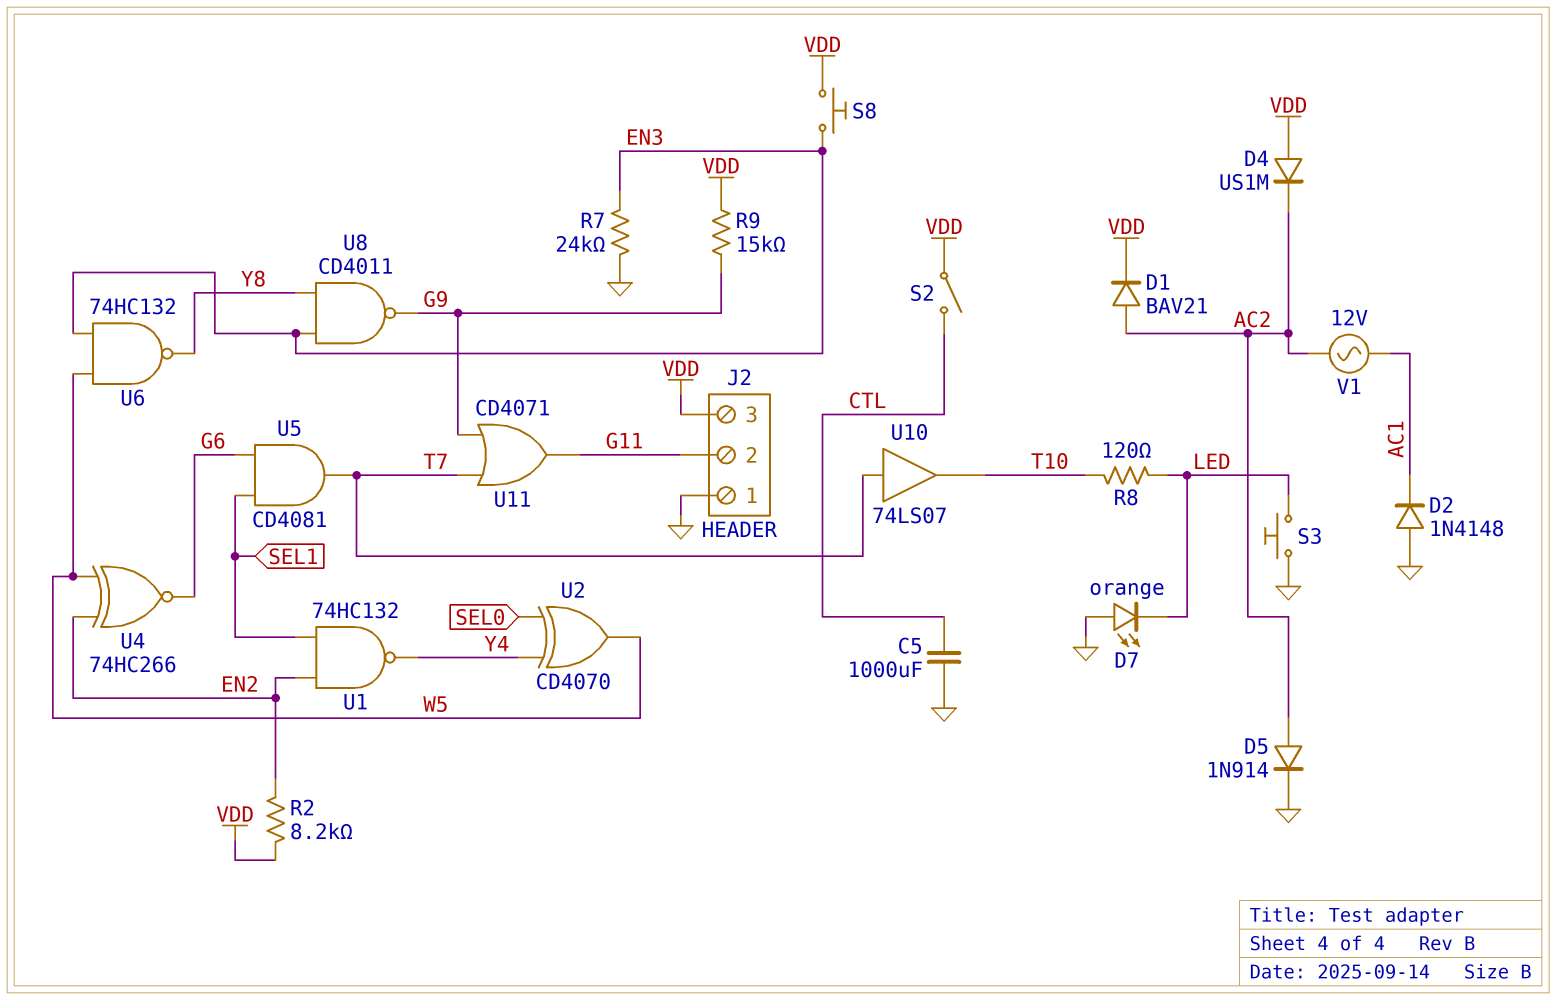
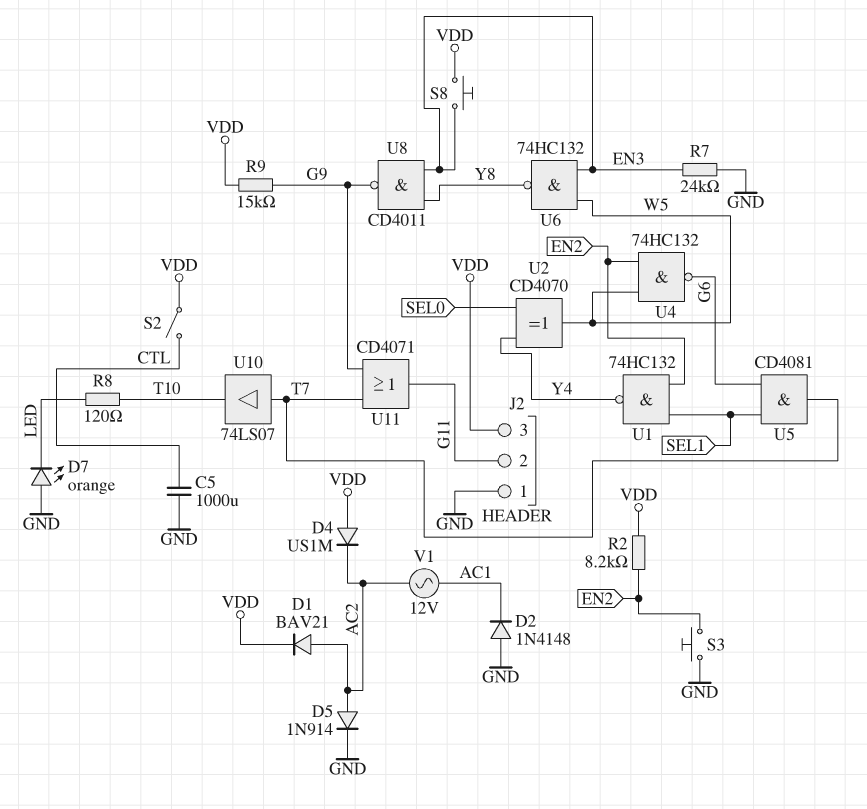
S3: button (GND, LED) -> button (EN2, GND)
U4: XNOR 74HC266 (in EN2, in W5, out G6) -> NAND 74HC132 (in EN2, in W5, out G6)

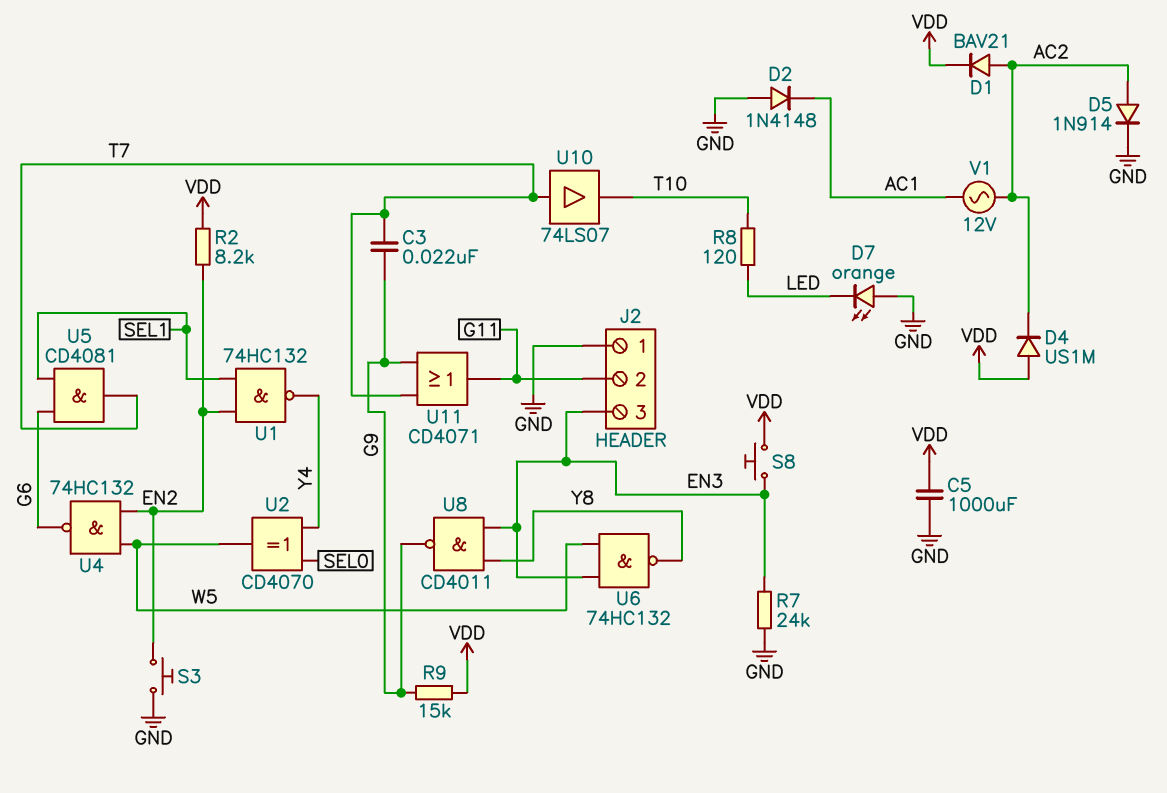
C3: none -> 22nF (G9, T7)
C5: 1000uF (CTL, GND) -> 1000uF (GND, VDD)
J2 pin 3: VDD -> EN3
S2: switch (CTL, VDD) -> none

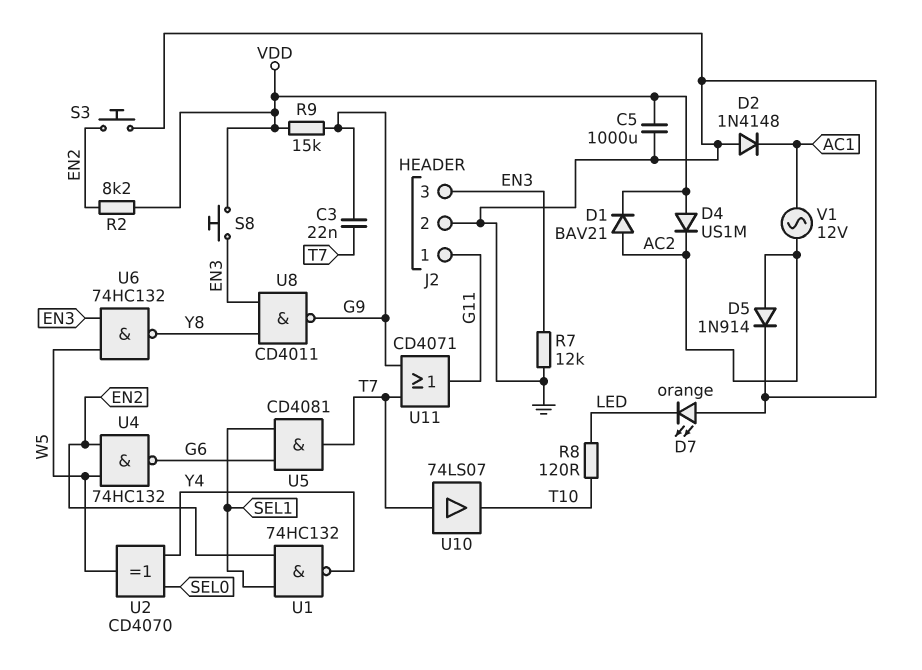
J2 pin 1: GND -> G11
J2 pin 2: G11 -> GND
R7: 24k (EN3, GND) -> 12k (EN3, GND)

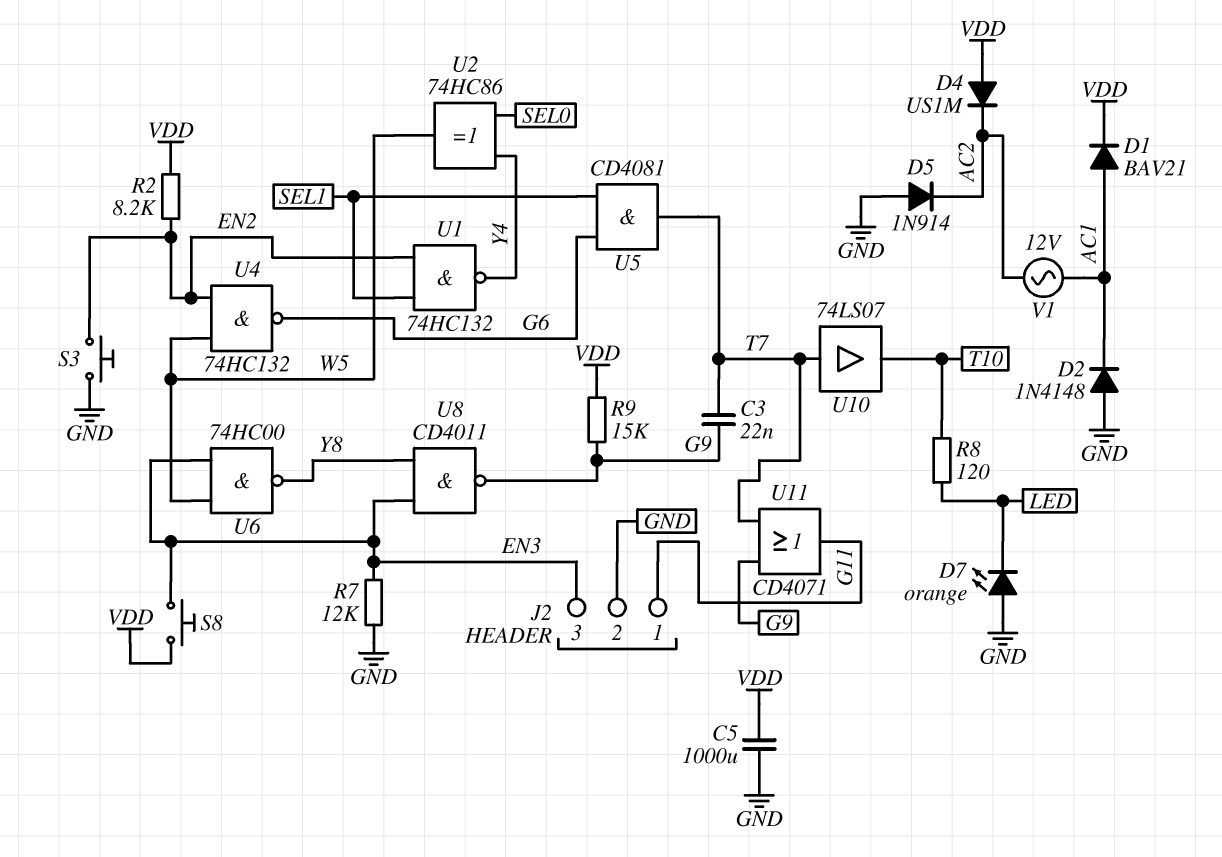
D1: diode BAV21 (A AC2, K VDD) -> diode BAV21 (A AC1, K VDD)
D5: diode 1N914 (A AC2, K GND) -> diode 1N914 (A GND, K AC2)
U2: XOR CD4070 (in SEL0, in Y4, out W5) -> XOR 74HC86 (in SEL0, in Y4, out W5)
U6: NAND 74HC132 (in EN3, in W5, out Y8) -> NAND 74HC00 (in EN3, in W5, out Y8)

